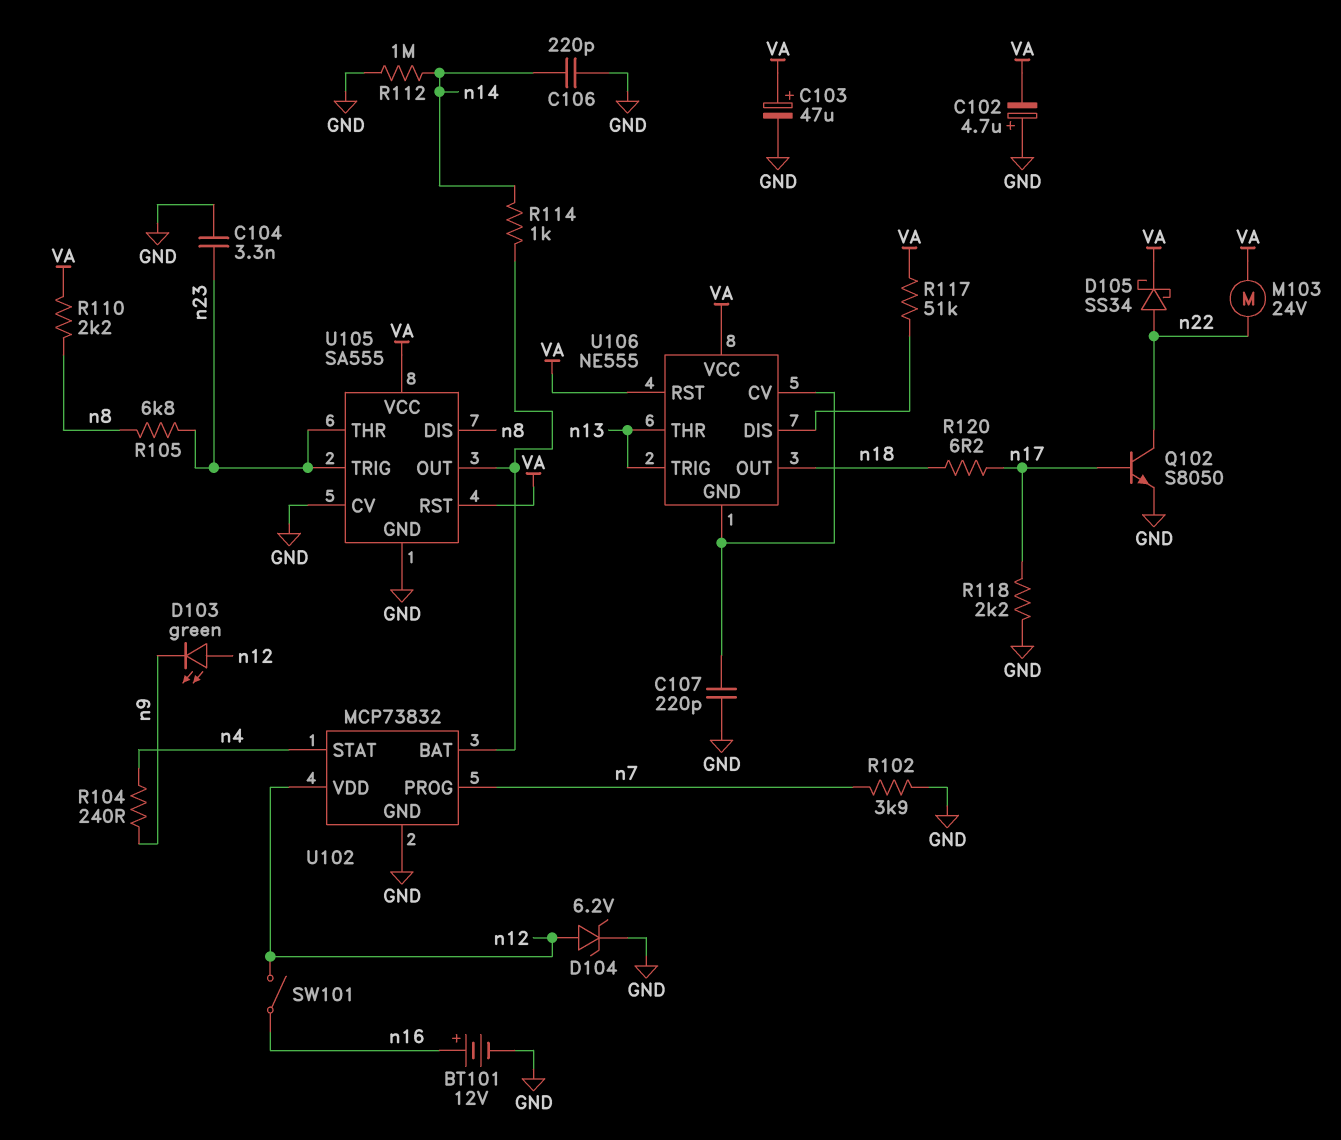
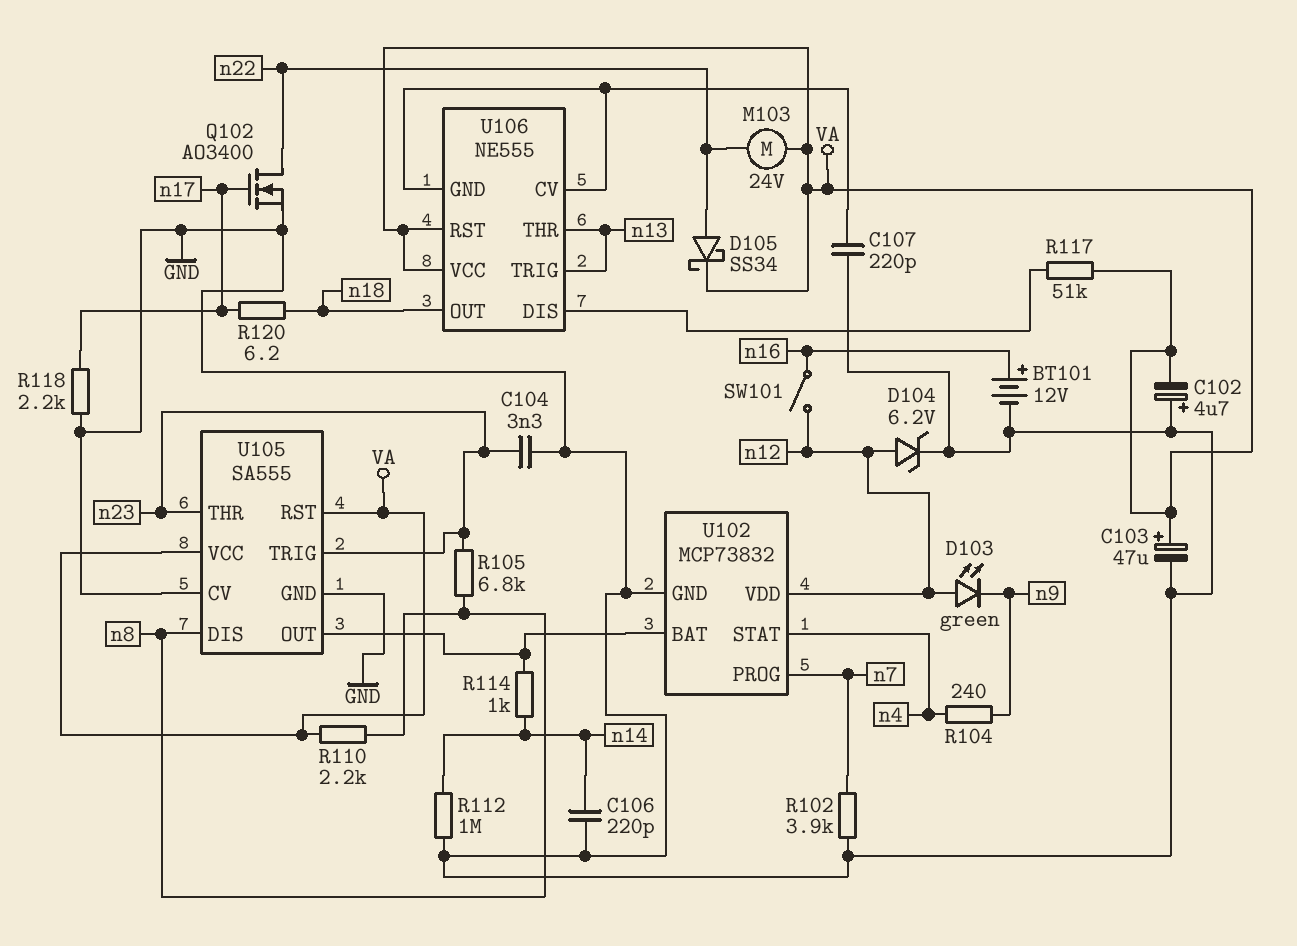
Q102: NPN S8050 (B n17, C n22, E GND) -> NMOS AO3400 (G n17, D n22, S GND)

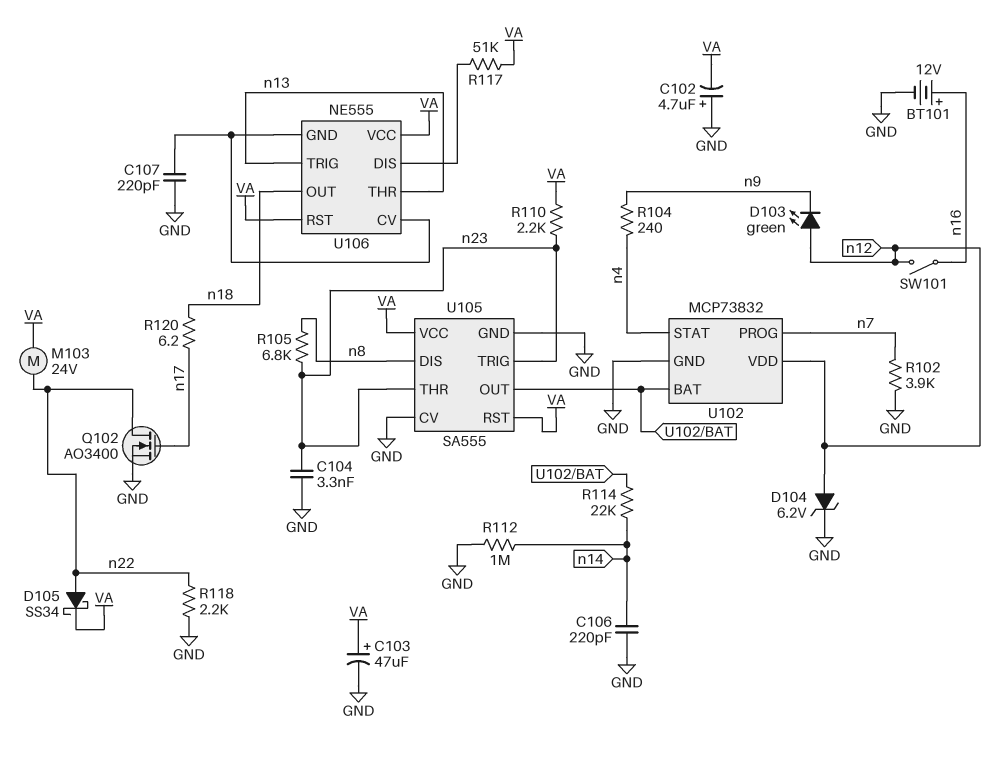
R110: 2.2k (VA, n8) -> 2.2k (VA, n23)
R114: 1k (U102/BAT, n14) -> 22k (U102/BAT, n14)
R118: 2.2k (GND, n17) -> 2.2k (GND, n22)

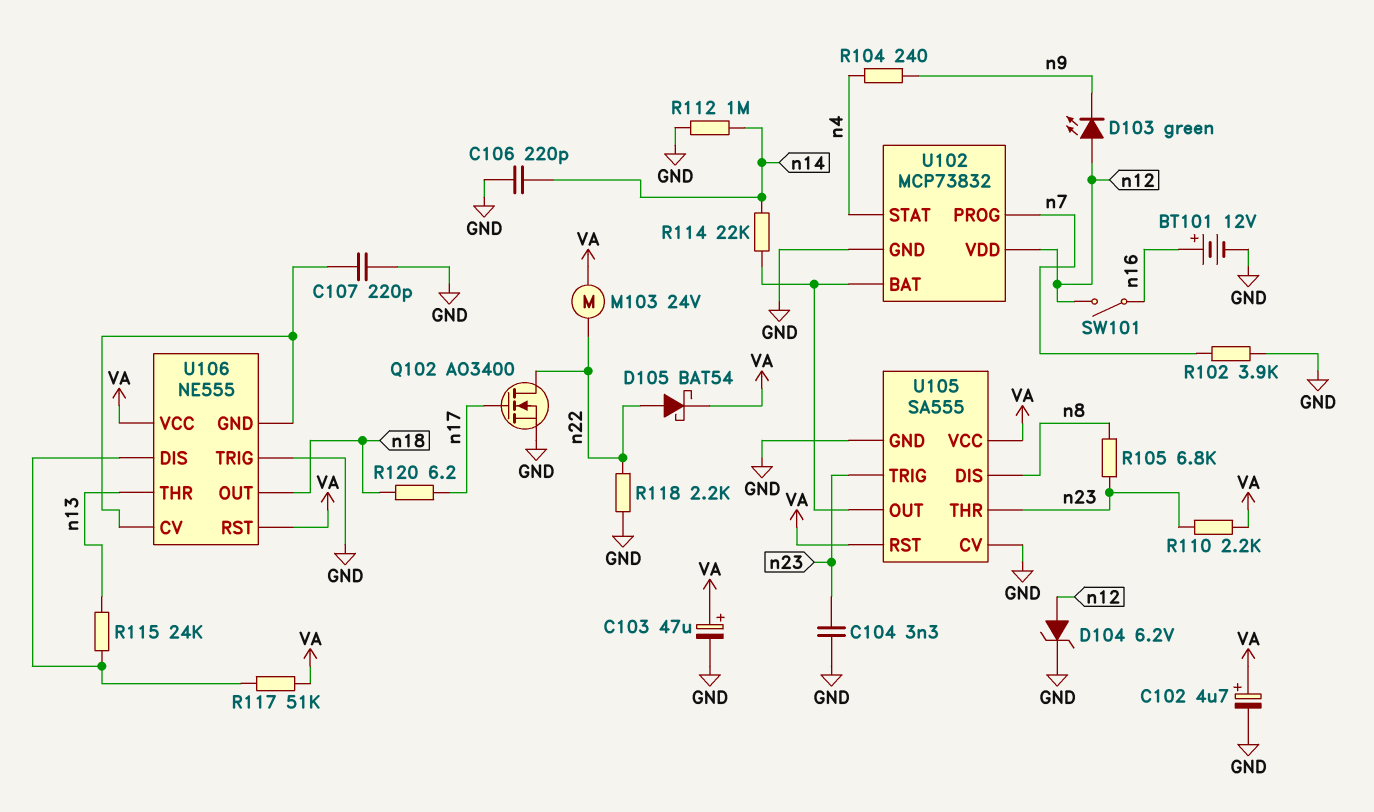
C102: 4.7uF (plus GND, minus VA) -> 4.7uF (plus VA, minus GND)
D105: schottky SS34 (A n22, K VA) -> schottky BAT54 (A n22, K VA)
R115: none -> 24k (U106/DIS, n13)
U106 pin TRIG: n13 -> GND

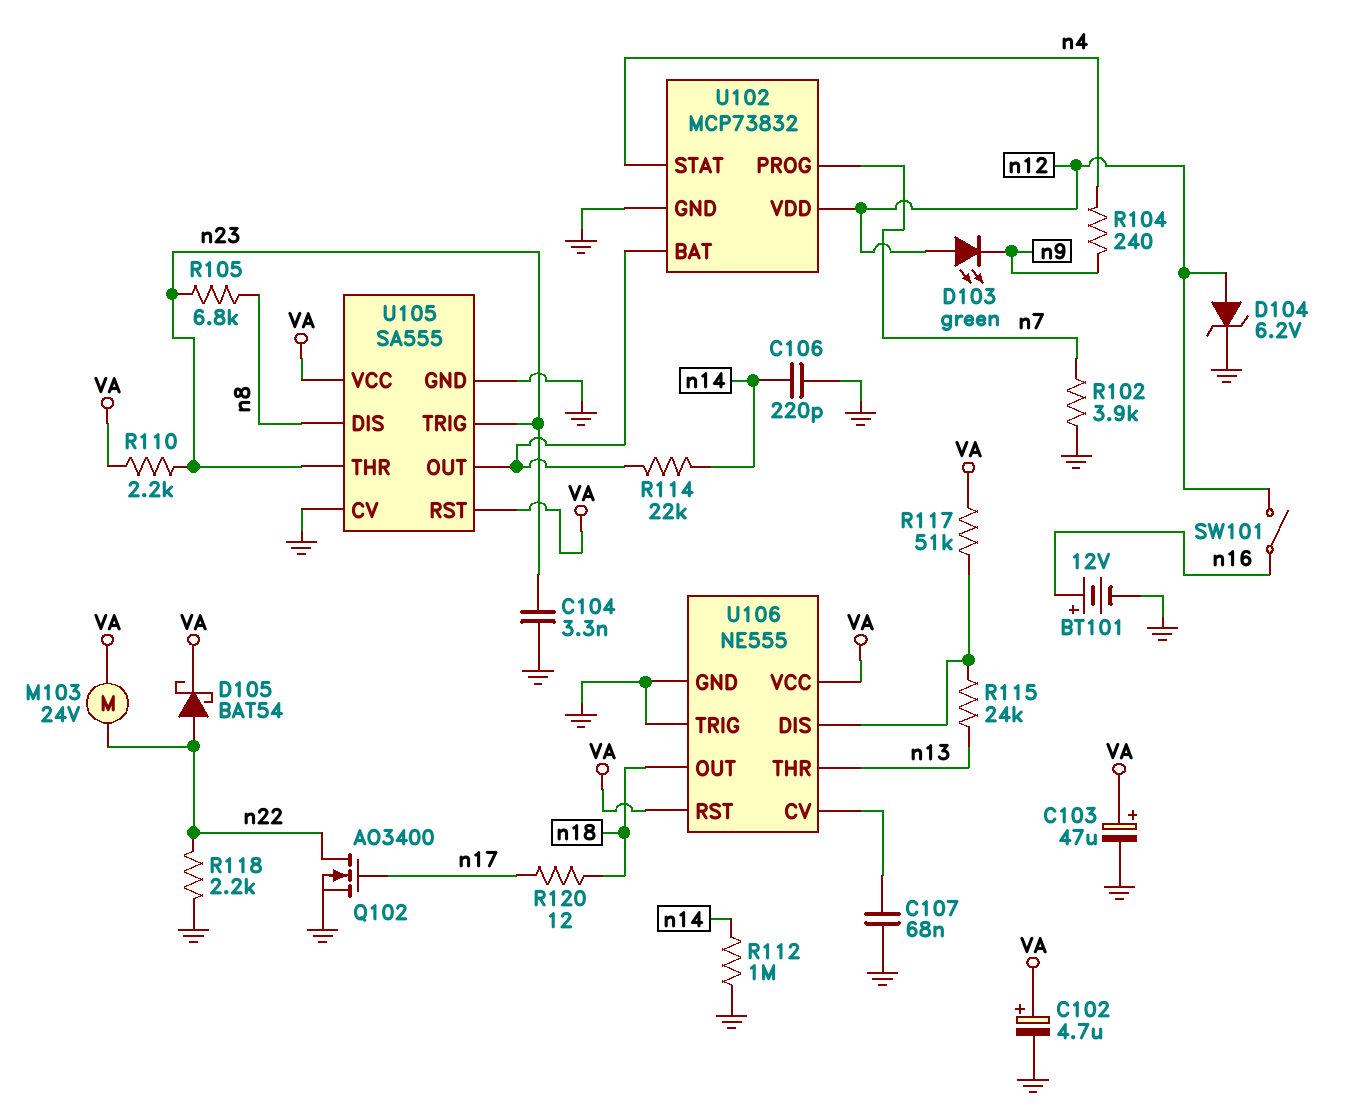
C107: 220pF (GND, U106/CV) -> 68nF (GND, U106/CV)
R120: 6.2 (n17, n18) -> 12 (n17, n18)
U106 pin GND: U106/CV -> GND

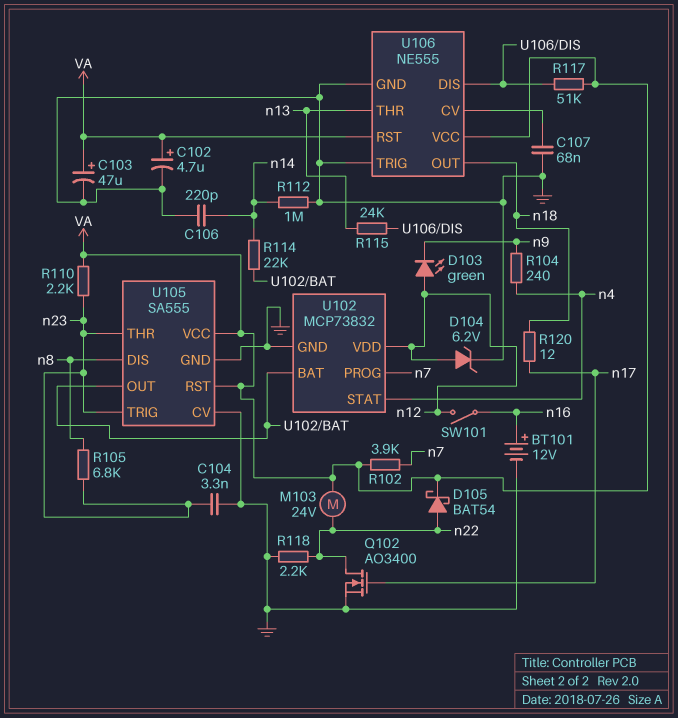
R102: 3.9k (GND, n7) -> 3.9k (VA, n7)

